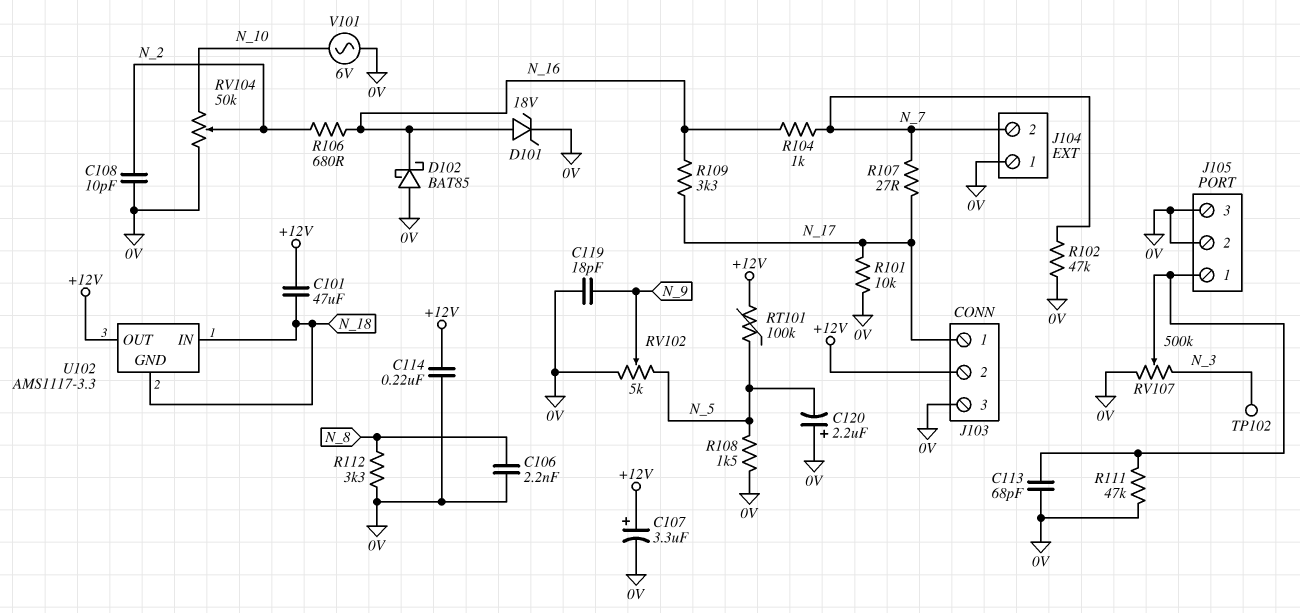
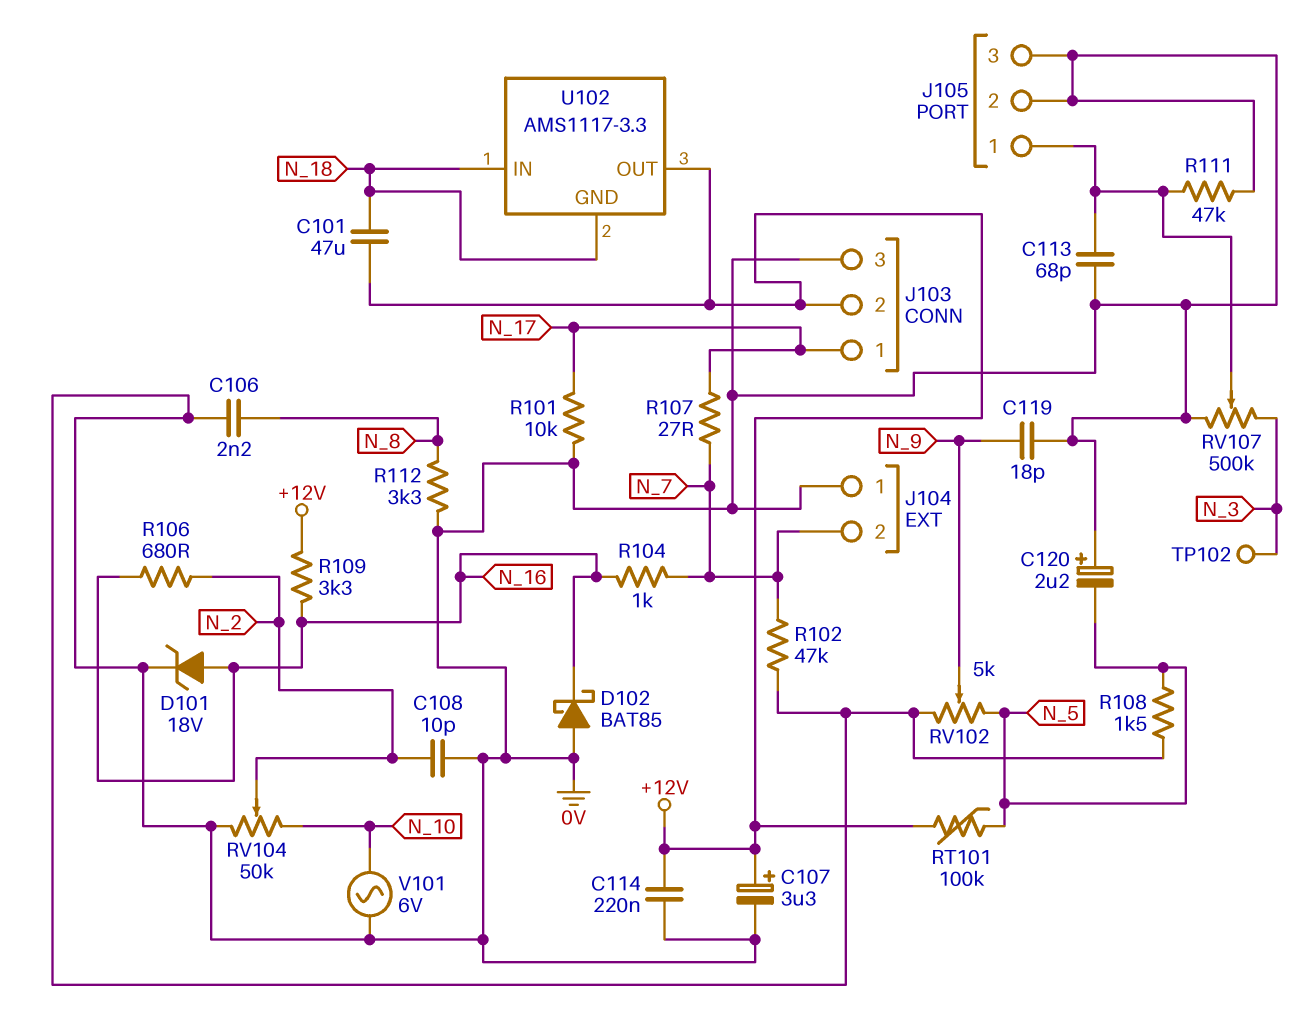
R109: 3.3k (N_16, N_17) -> 3.3k (+12V, N_16)

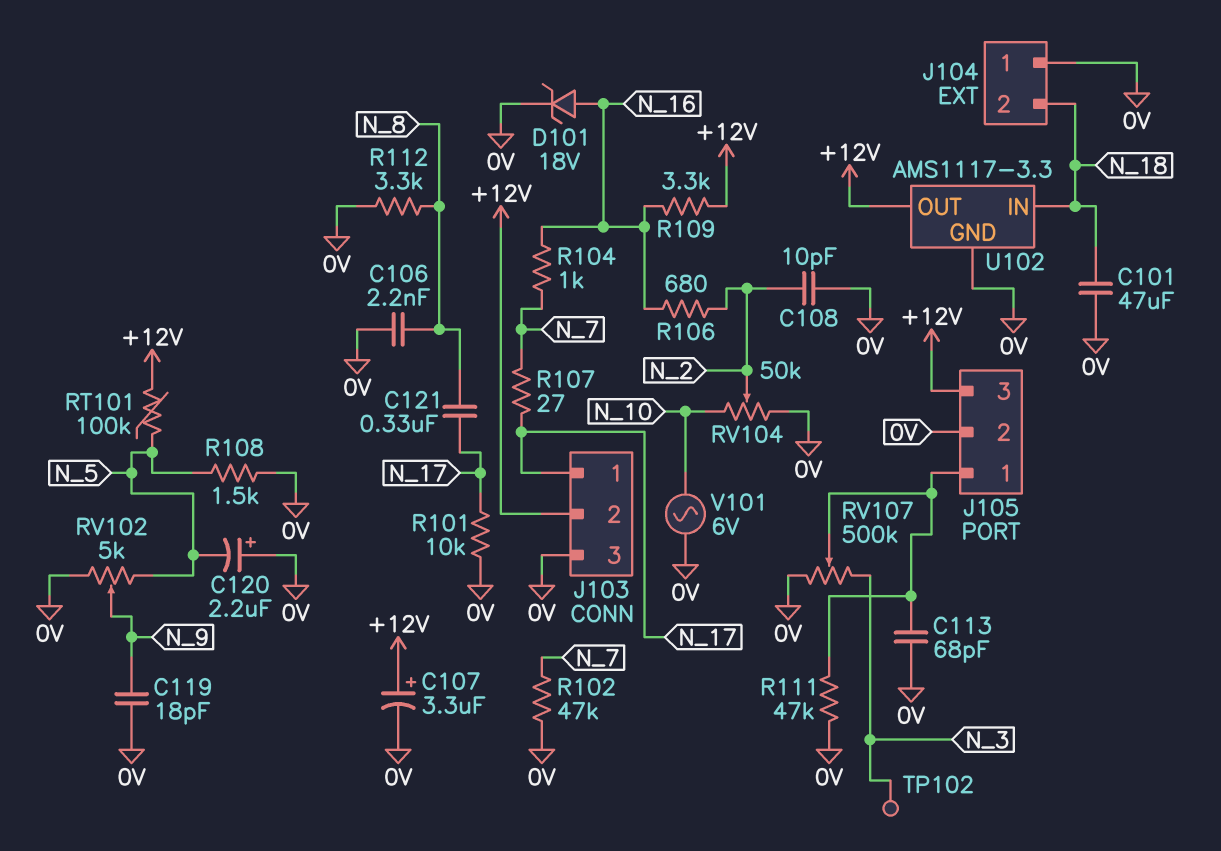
C101: 47uF (+12V, N_18) -> 47uF (0V, N_18)
C114: 220nF (+12V, 0V) -> none
C121: none -> 330nF (N_8, N_17)
D102: schottky BAT85 (A 0V, K N_16) -> none
J104 pin 2: N_7 -> N_18
J105 pin 3: 0V -> +12V
U102 pin GND: N_18 -> 0V

